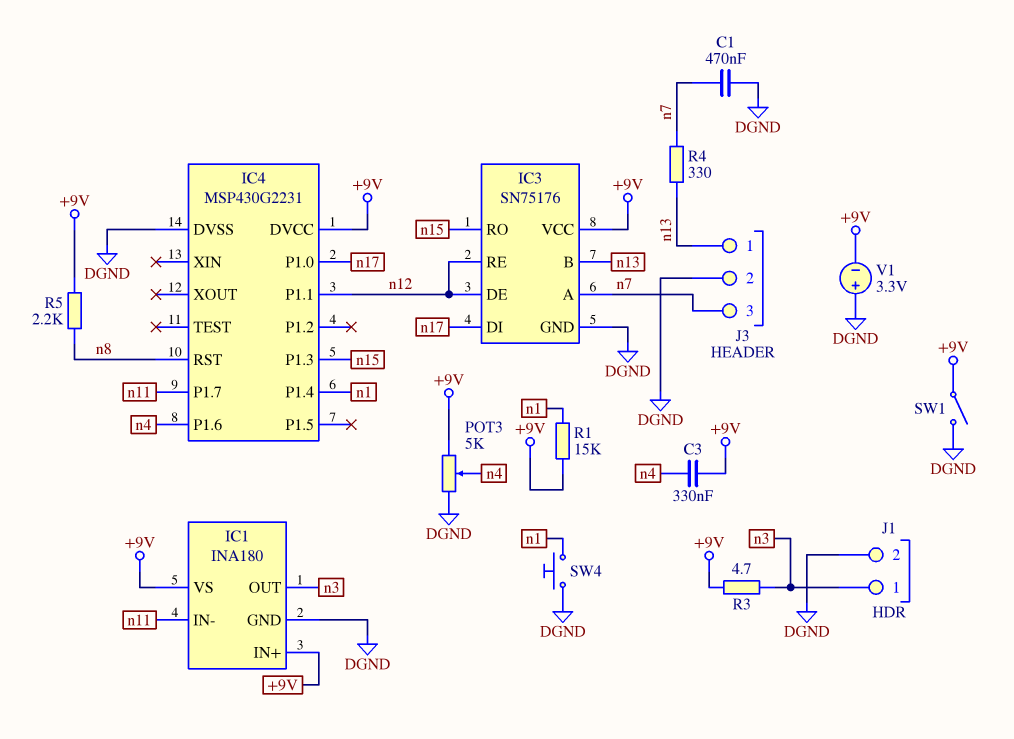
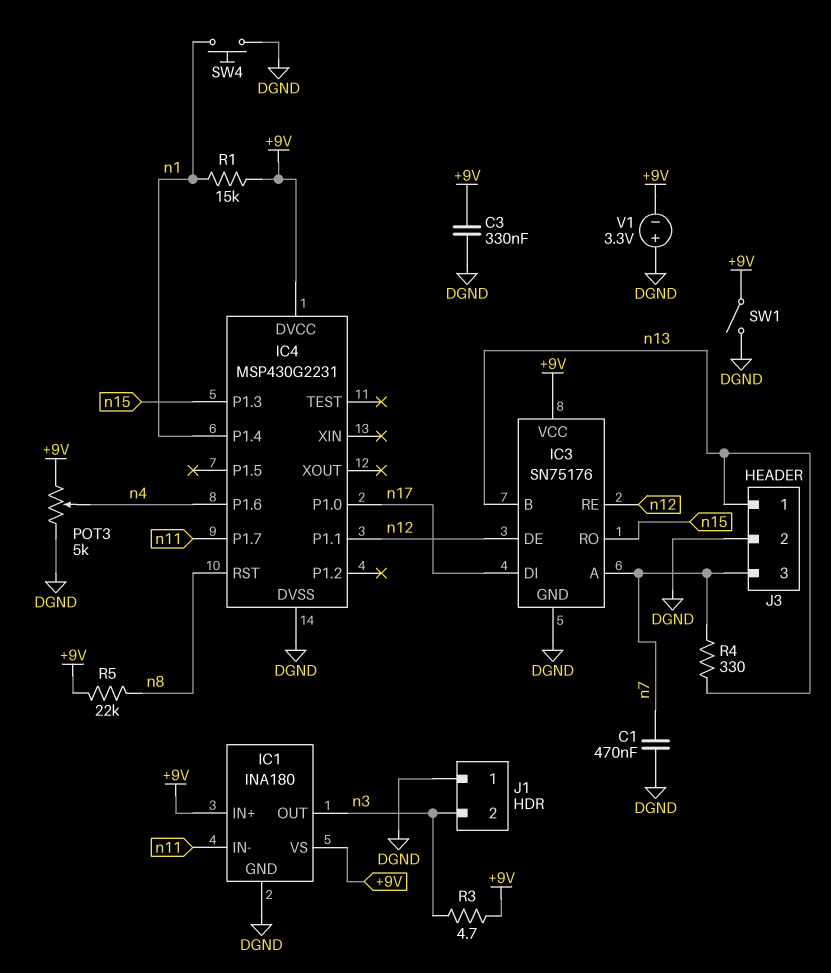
C3: 330nF (+9V, n4) -> 330nF (+9V, DGND)
J1 pin 1: n3 -> DGND
J1 pin 2: DGND -> n3
R5: 2.2k (+9V, n8) -> 22k (+9V, n8)

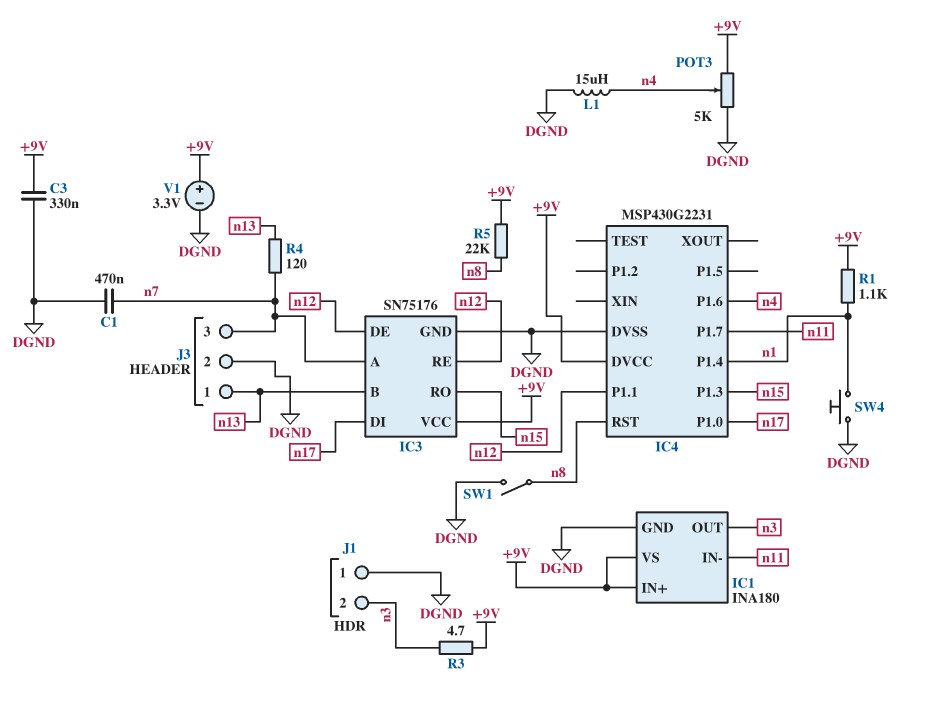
L1: none -> 15uH (DGND, n4)
R1: 15k (+9V, n1) -> 1.1k (+9V, n1)
R4: 330 (n7, n13) -> 120 (n7, n13)
SW1: switch (+9V, DGND) -> switch (DGND, n8)
V1: 3.3V (plus DGND, minus +9V) -> 3.3V (plus +9V, minus DGND)

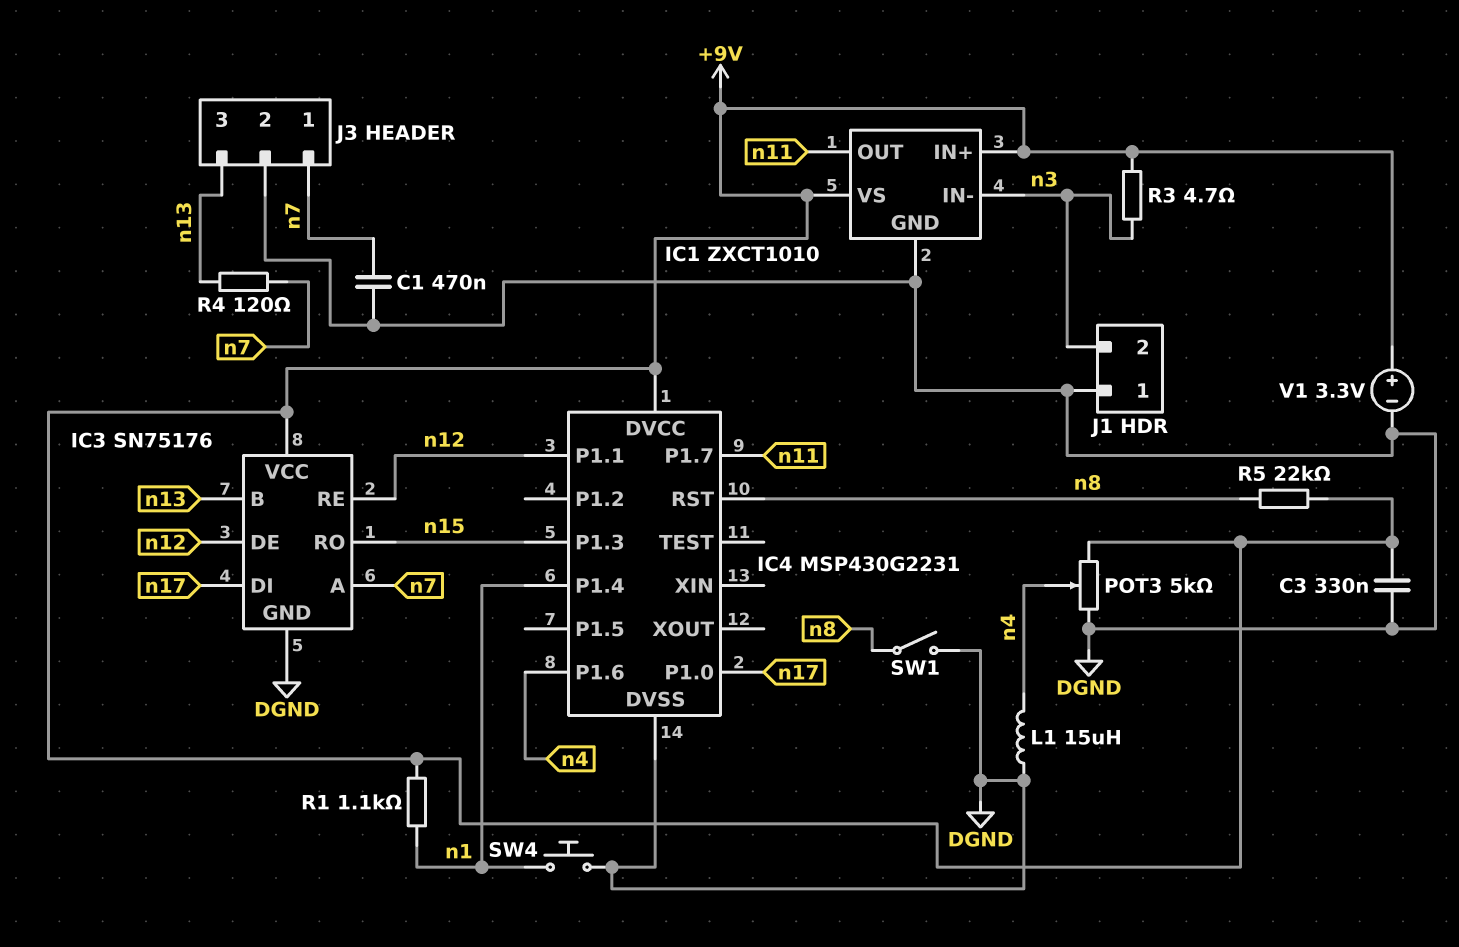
IC1: INA180 -> ZXCT1010
IC1 pin IN-: n11 -> n3
IC1 pin OUT: n3 -> n11
J3 pin 1: n13 -> n7
J3 pin 3: n7 -> n13

